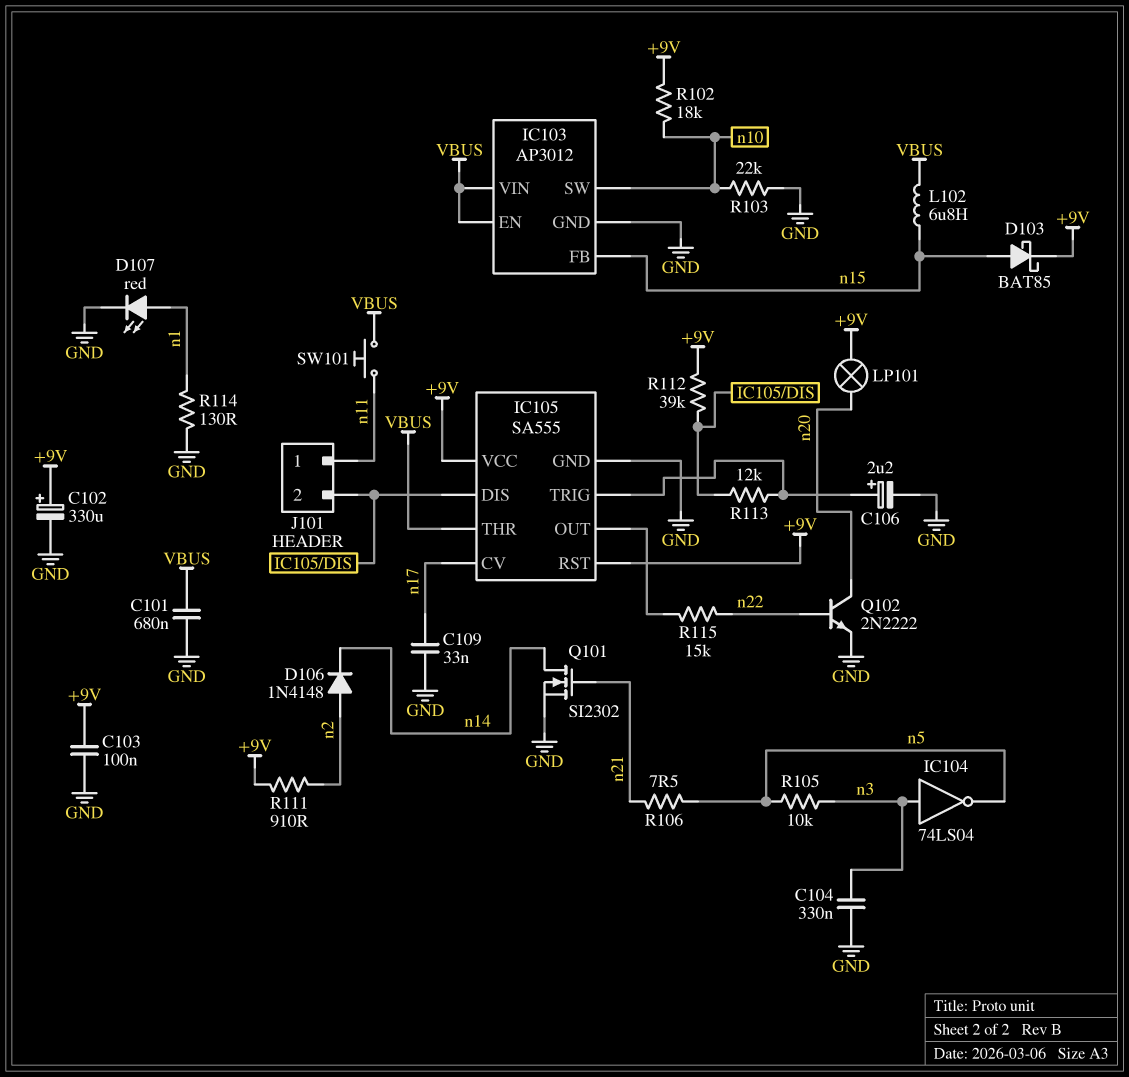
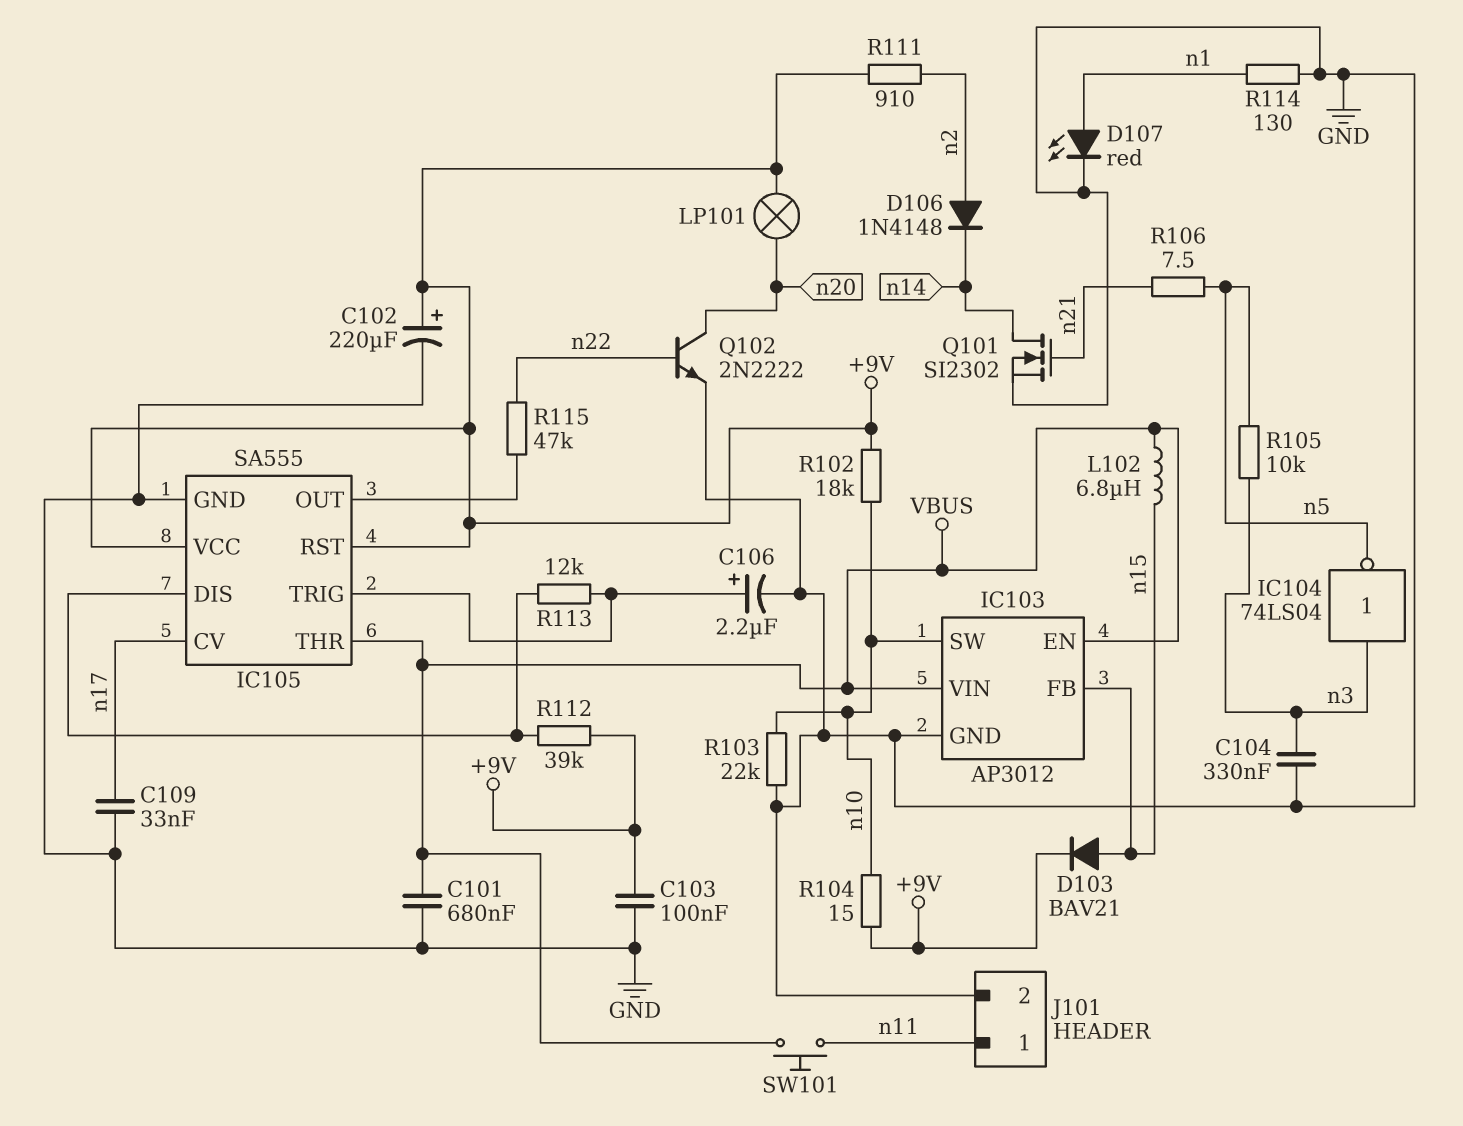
C102: 330uF (plus +9V, minus GND) -> 220uF (plus +9V, minus GND)
D103: schottky BAT85 (A n15, K +9V) -> diode BAV21 (A n15, K +9V)
J101 pin 2: IC105/DIS -> GND
R104: none -> 15 (+9V, n10)
R115: 15k (IC105/OUT, n22) -> 47k (IC105/OUT, n22)

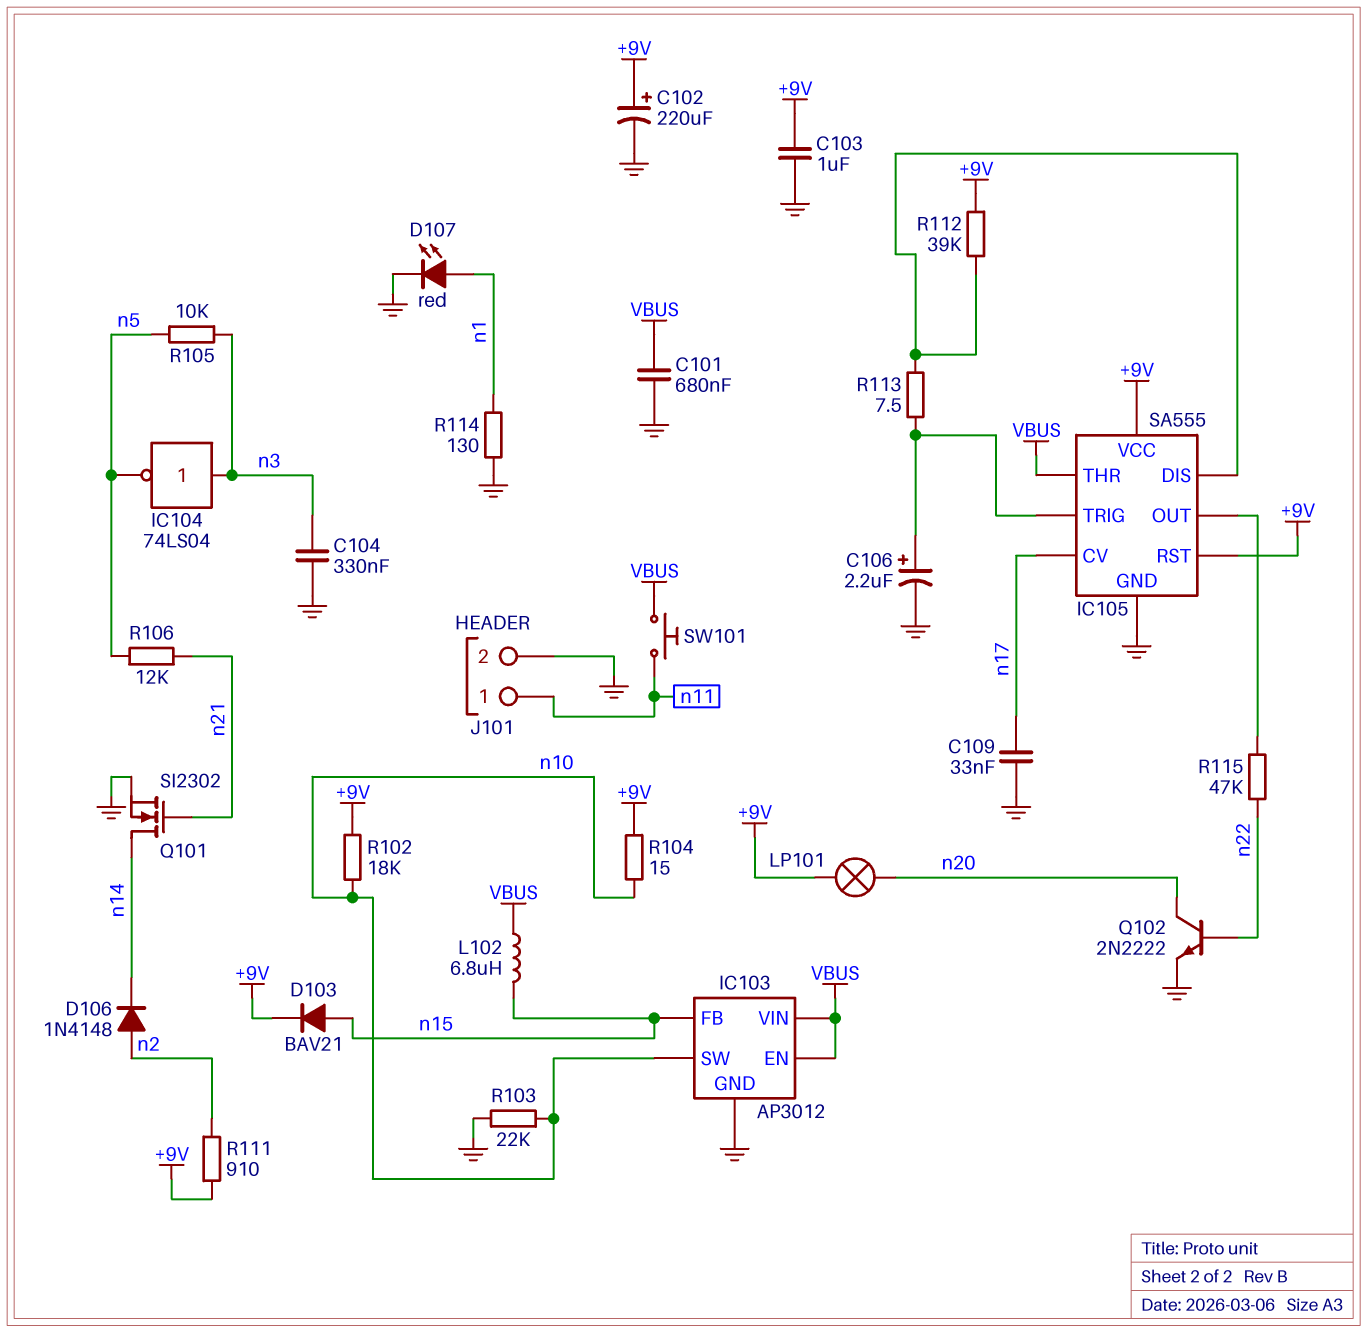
C103: 100nF (+9V, GND) -> 1uF (+9V, GND)
R106: 7.5 (n5, n21) -> 12k (n5, n21)
R113: 12k (IC105/DIS, IC105/TRIG) -> 7.5 (IC105/DIS, IC105/TRIG)

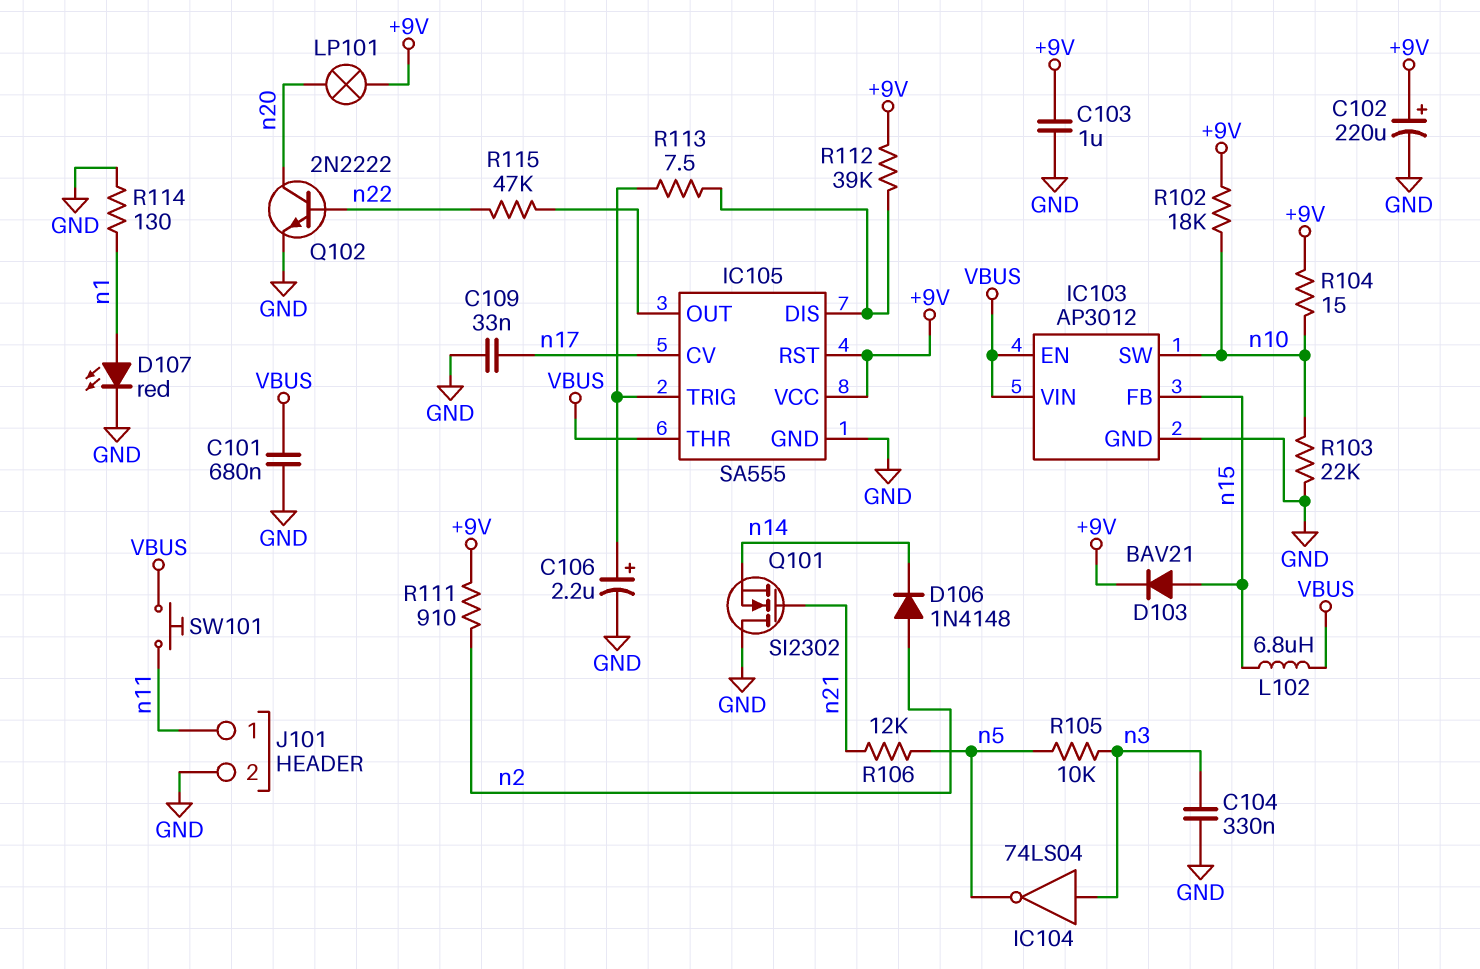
Q101: NMOS SI2302 (G n21, D n14, S GND) -> NMOS SI2302 (G n21, D GND, S n14)

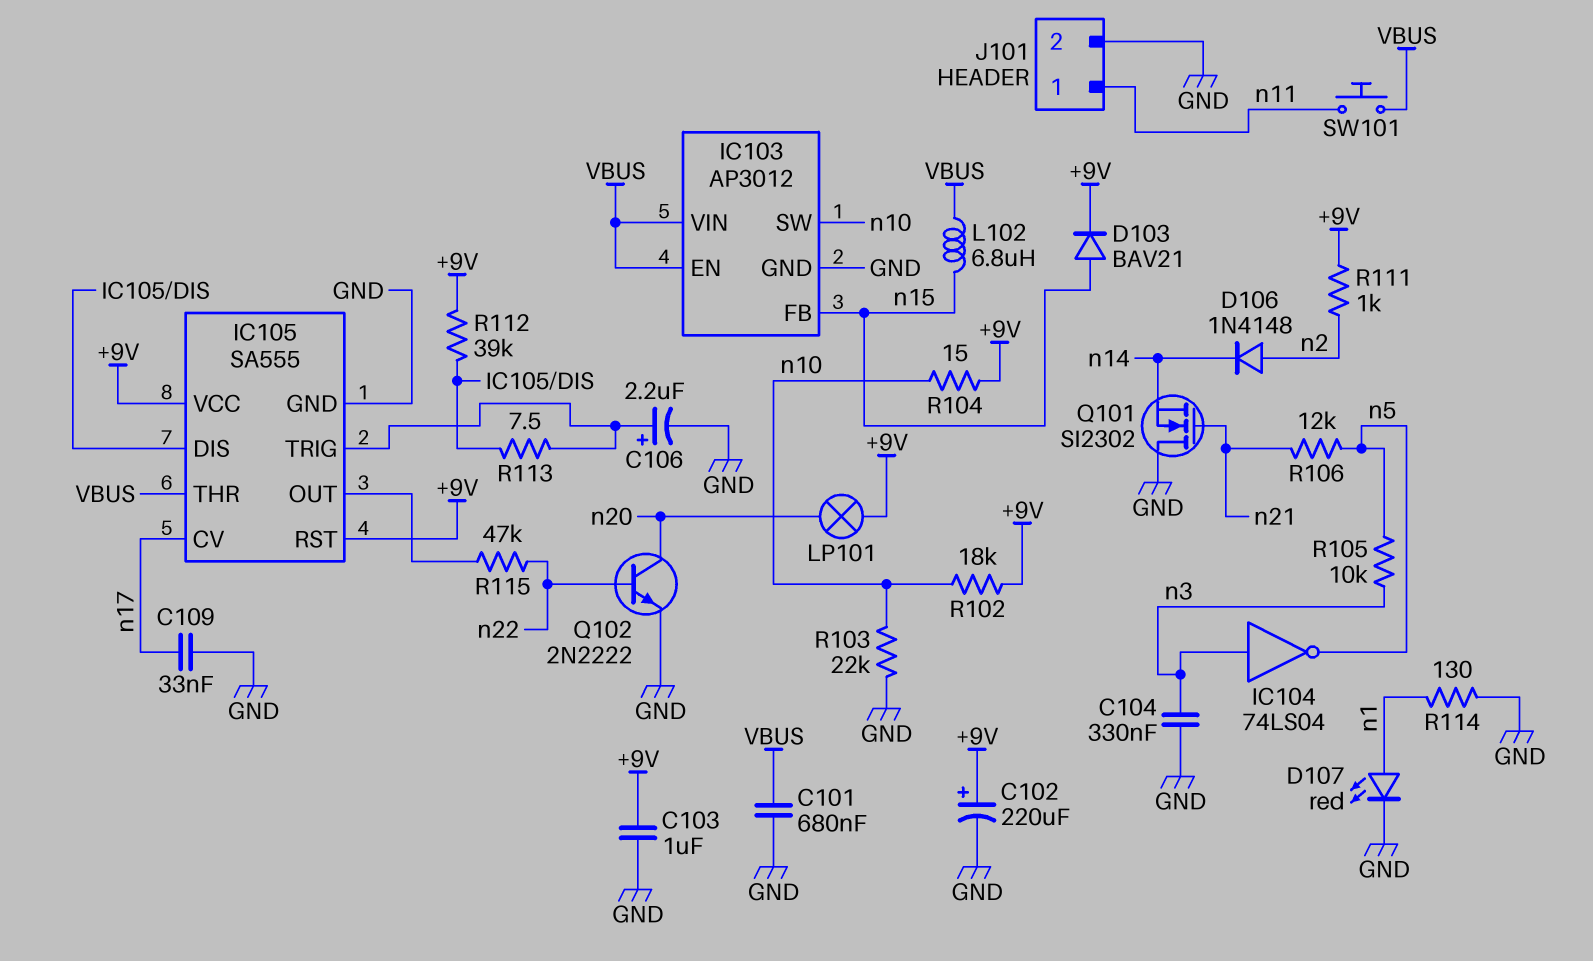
R111: 910 (+9V, n2) -> 1k (+9V, n2)

